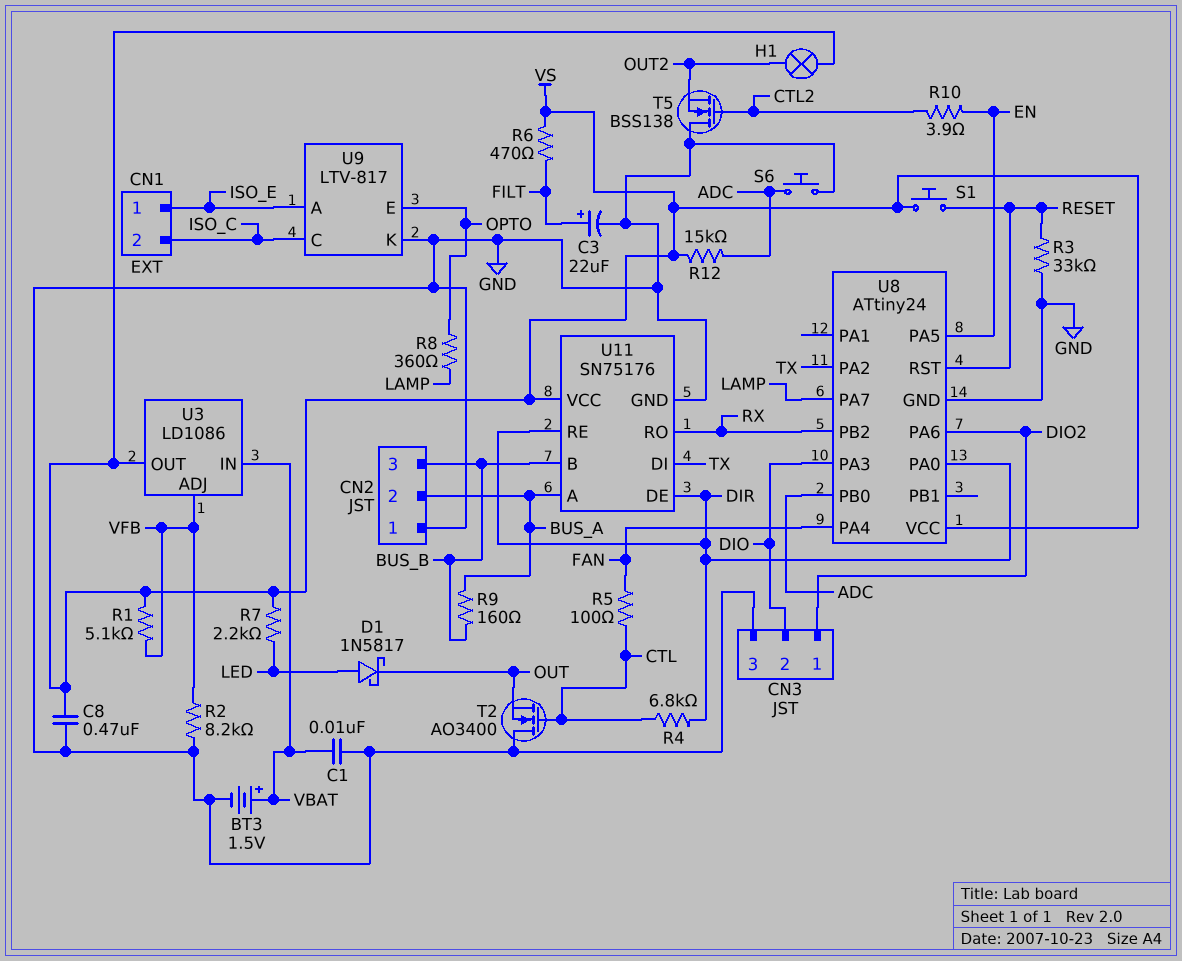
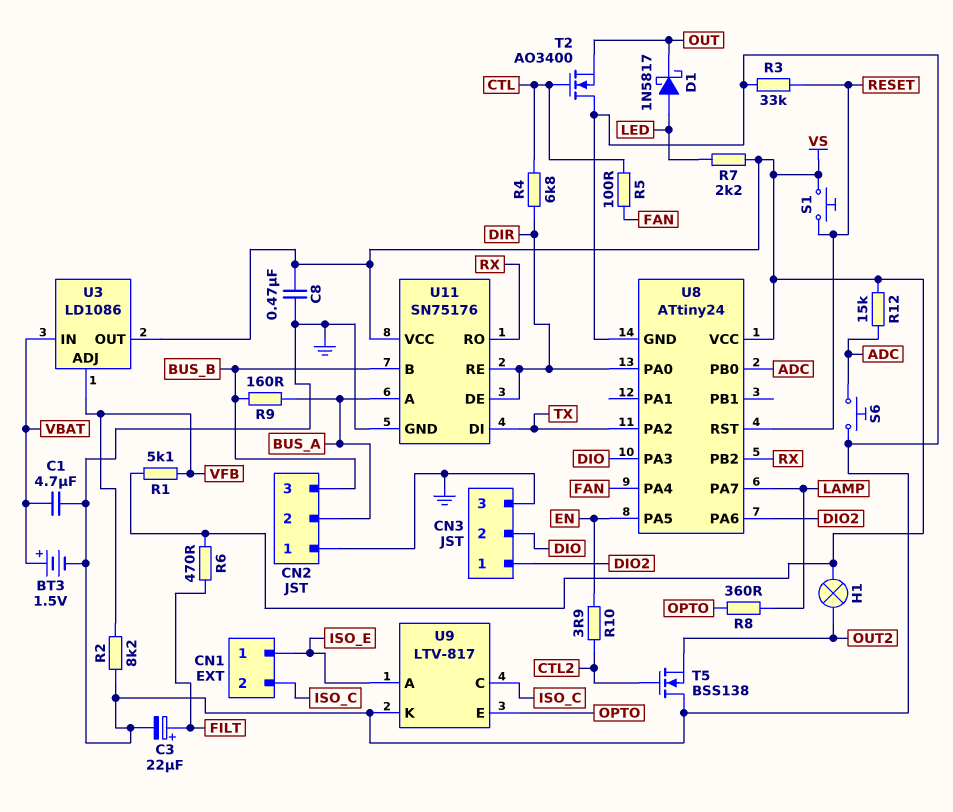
C1: 10nF (GND, VBAT) -> 4.7uF (GND, VBAT)

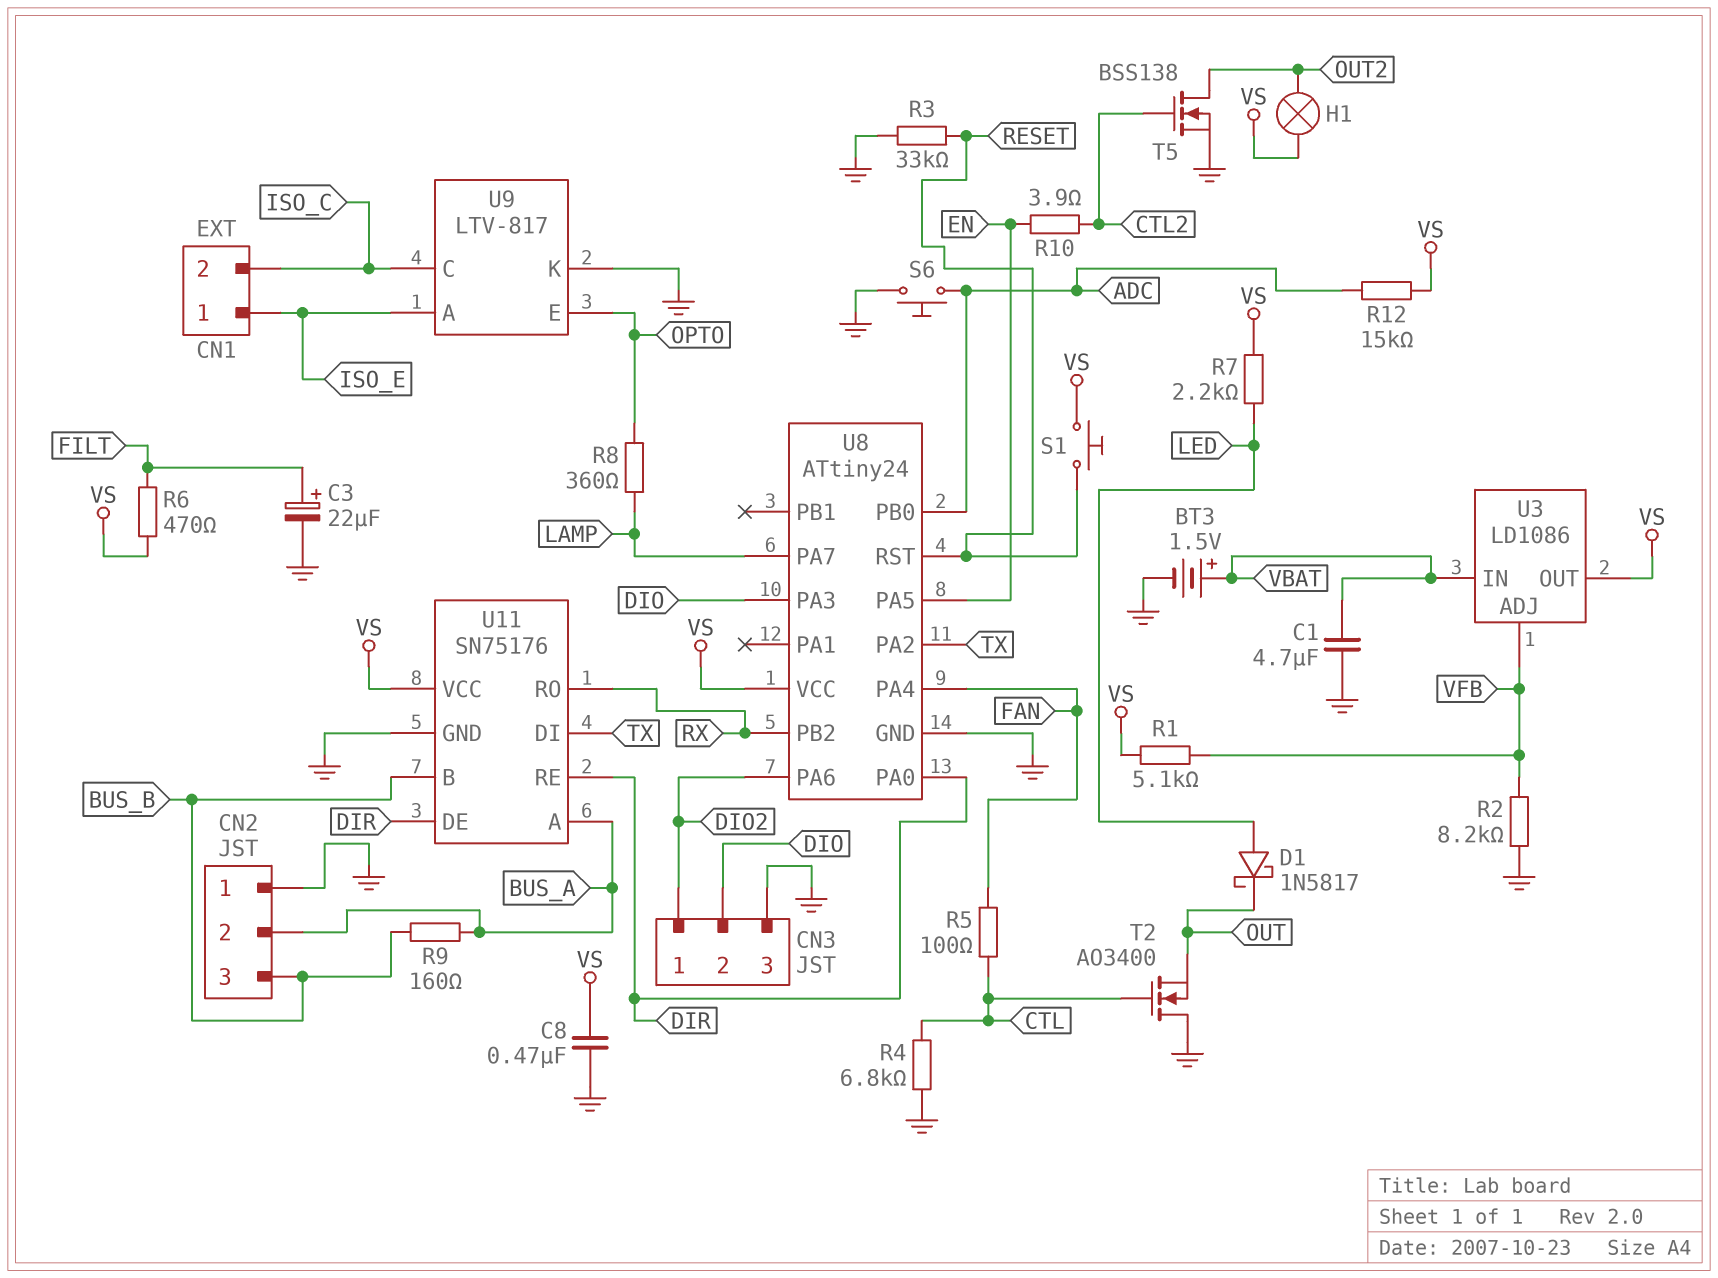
R4: 6.8k (CTL, DIR) -> 6.8k (CTL, GND)
T5: NMOS BSS138 (G CTL2, D GND, S OUT2) -> NMOS BSS138 (G CTL2, D OUT2, S GND)

